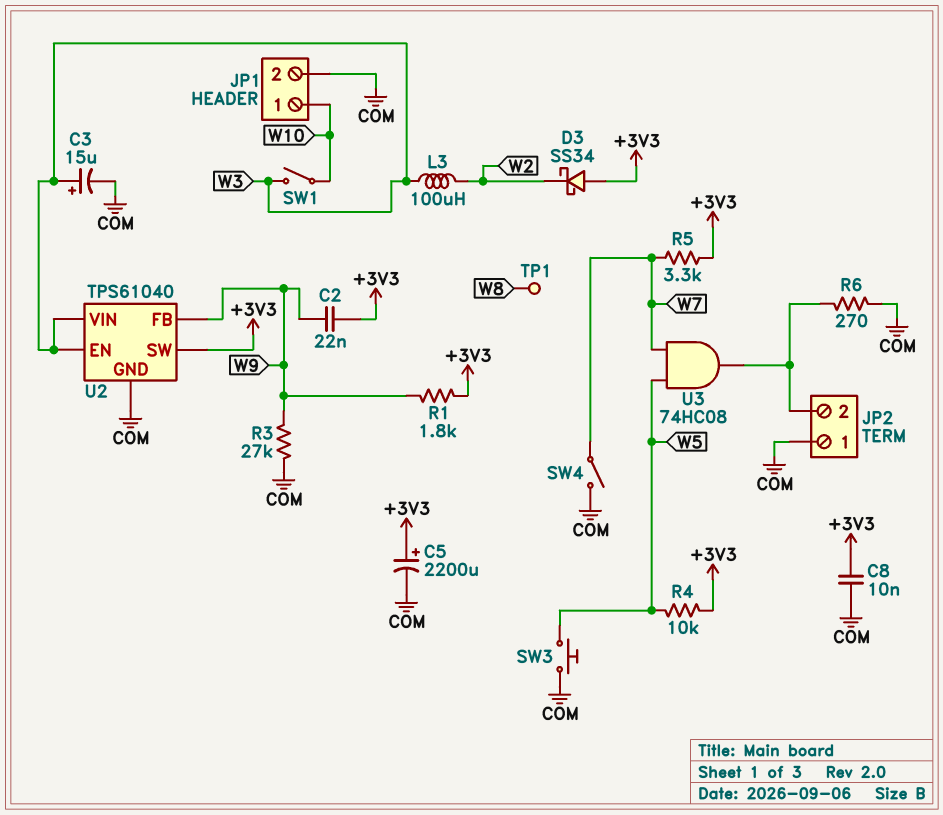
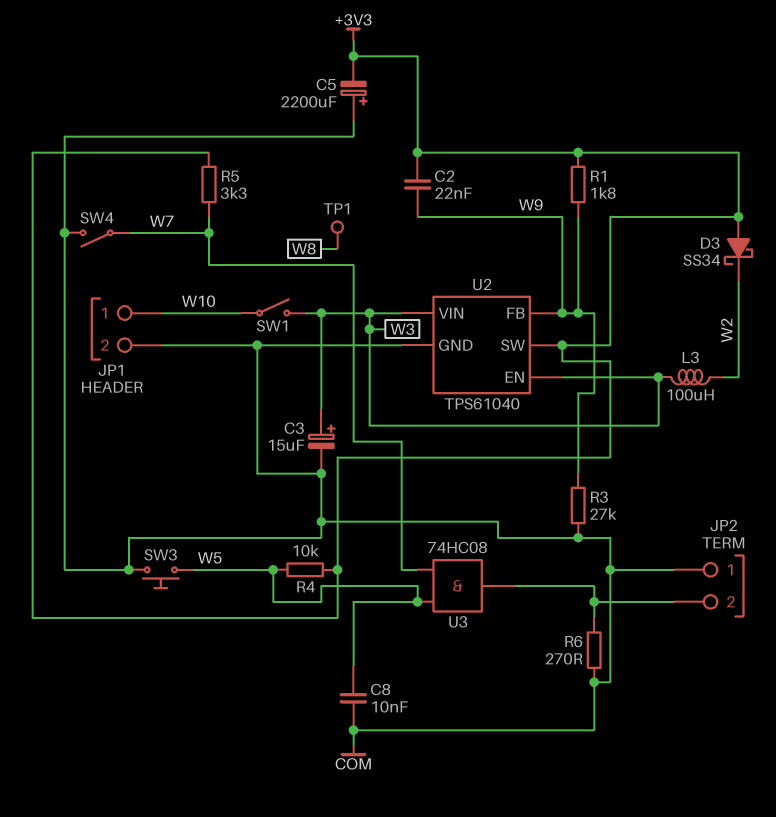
C5: 2200uF (plus +3V3, minus COM) -> 2200uF (plus COM, minus +3V3)
C8: 10nF (+3V3, COM) -> 10nF (COM, W5)

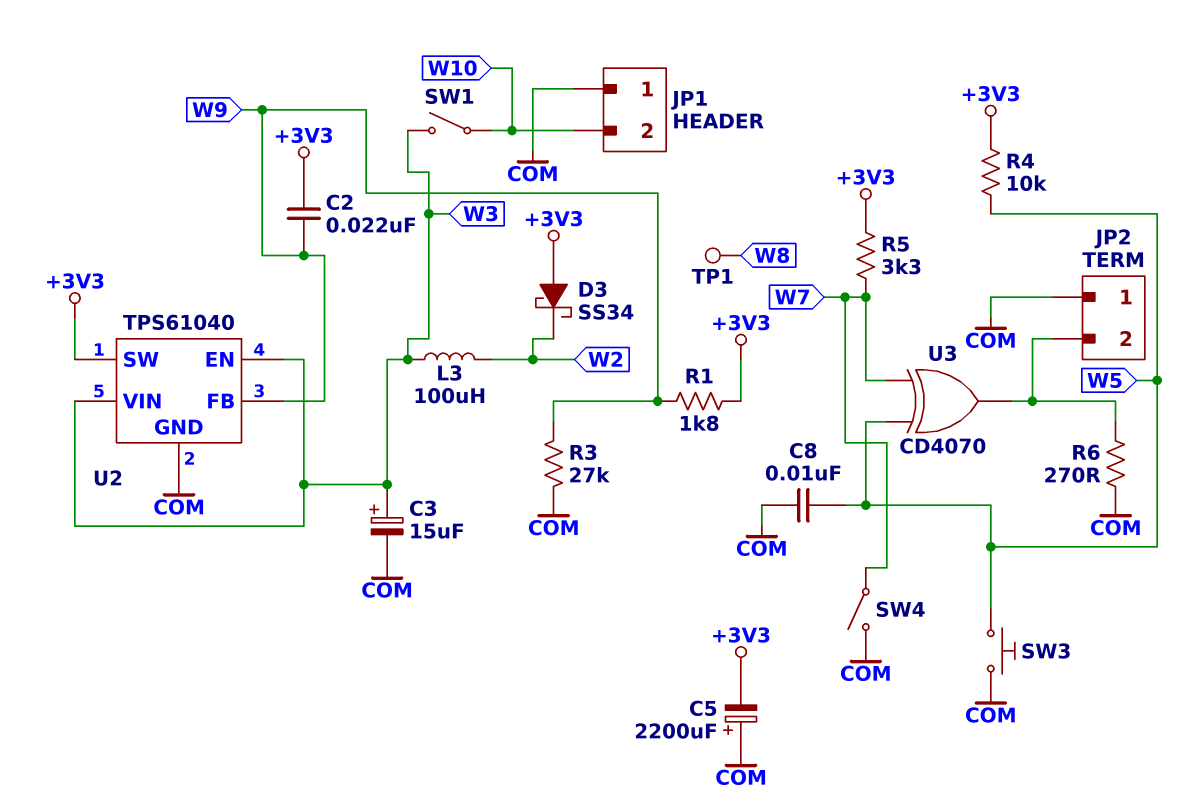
JP1 pin 1: W10 -> COM
JP1 pin 2: COM -> W10
U3: AND 74HC08 (in W5, in W7, out JP2/2) -> XOR CD4070 (in W5, in W7, out JP2/2)

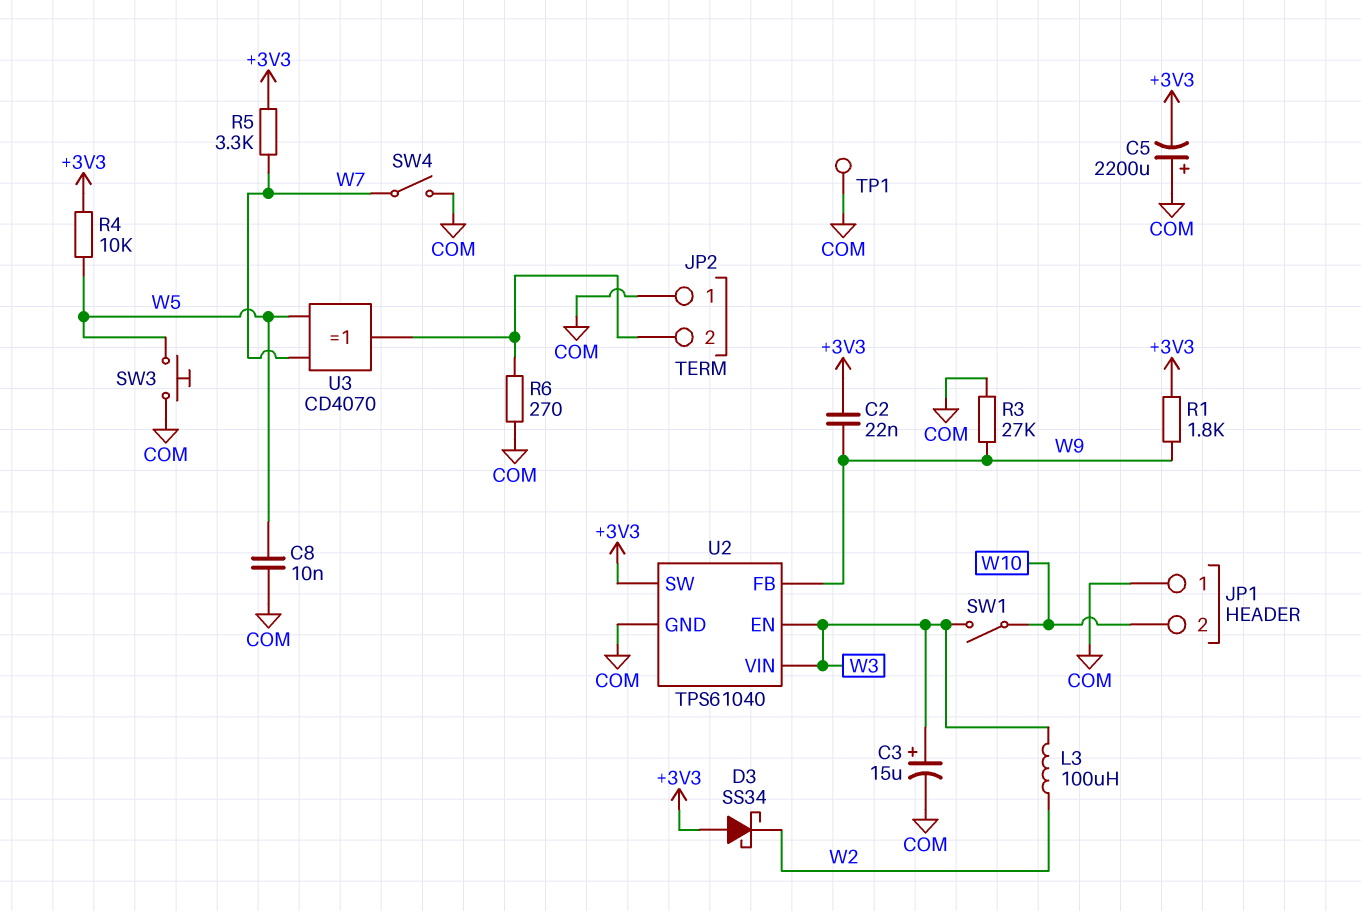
TP1: test point (W8) -> test point (COM)

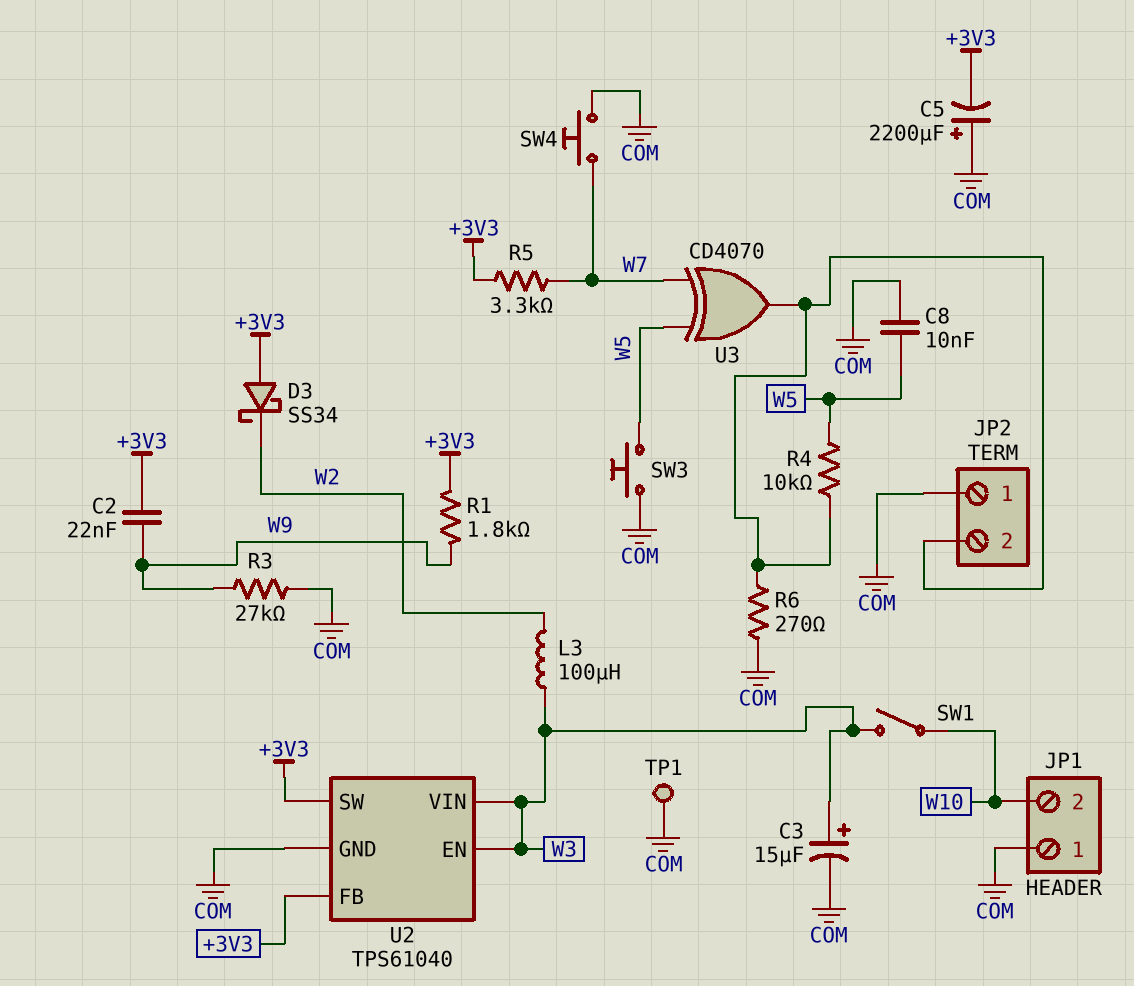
R4: 10k (+3V3, W5) -> 10k (JP2/2, W5)
SW4: switch (COM, W7) -> button (COM, W7)
U2 pin FB: W9 -> +3V3

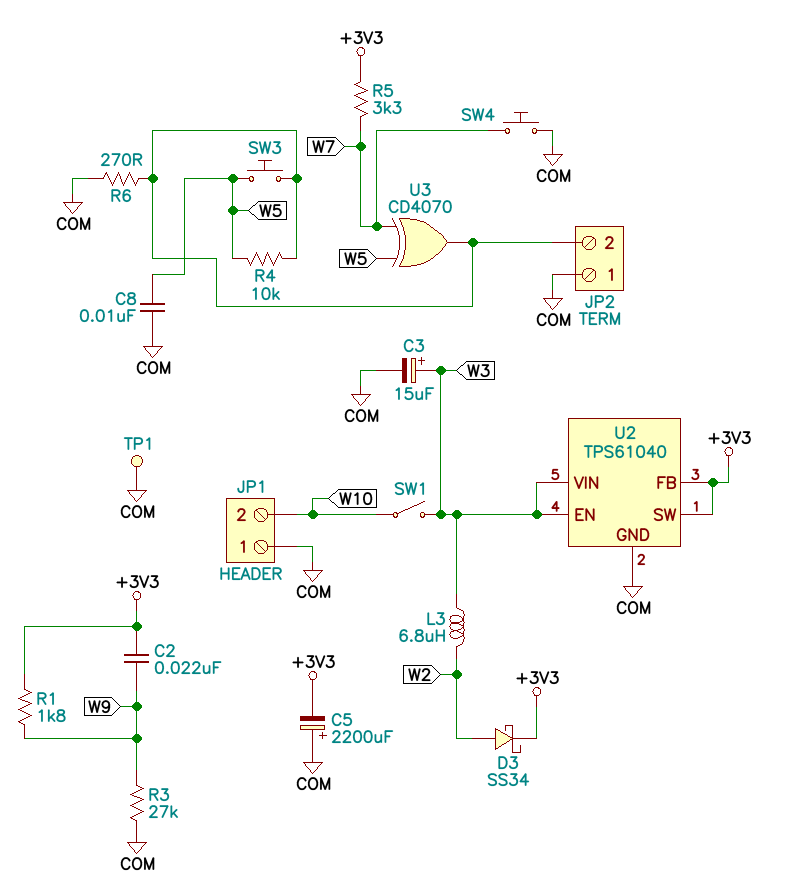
D3: schottky SS34 (A +3V3, K W2) -> schottky SS34 (A W2, K +3V3)
L3: 100uH (W2, W3) -> 6.8uH (W2, W3)
SW3: button (COM, W5) -> button (JP2/2, W5)

